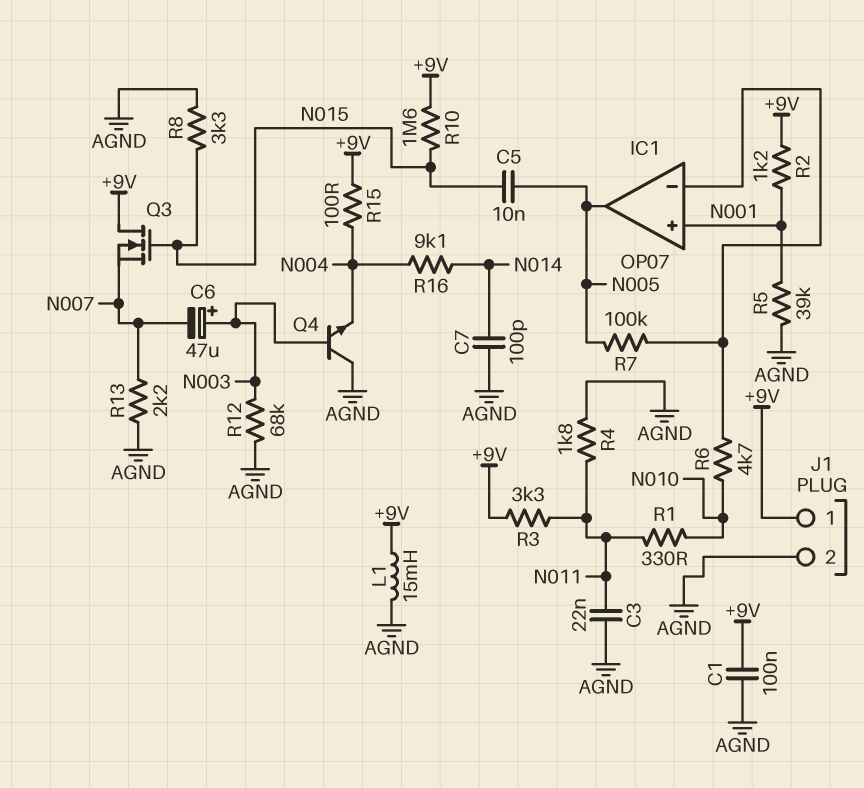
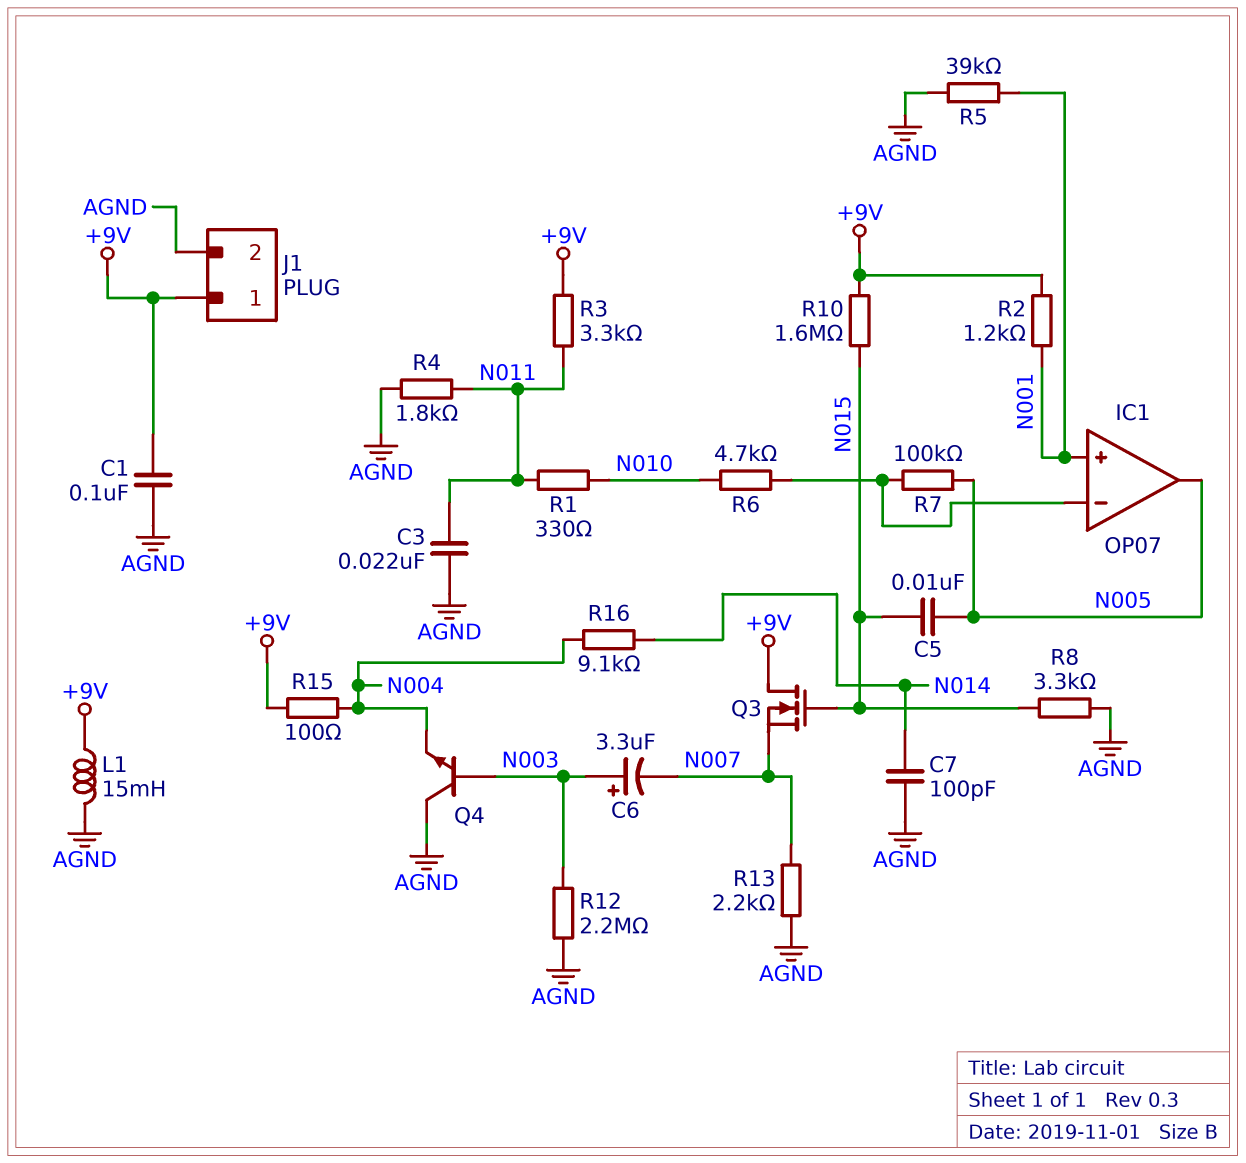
C6: 47uF (plus N003, minus N007) -> 3.3uF (plus N003, minus N007)
R12: 68k (AGND, N003) -> 2.2M (AGND, N003)

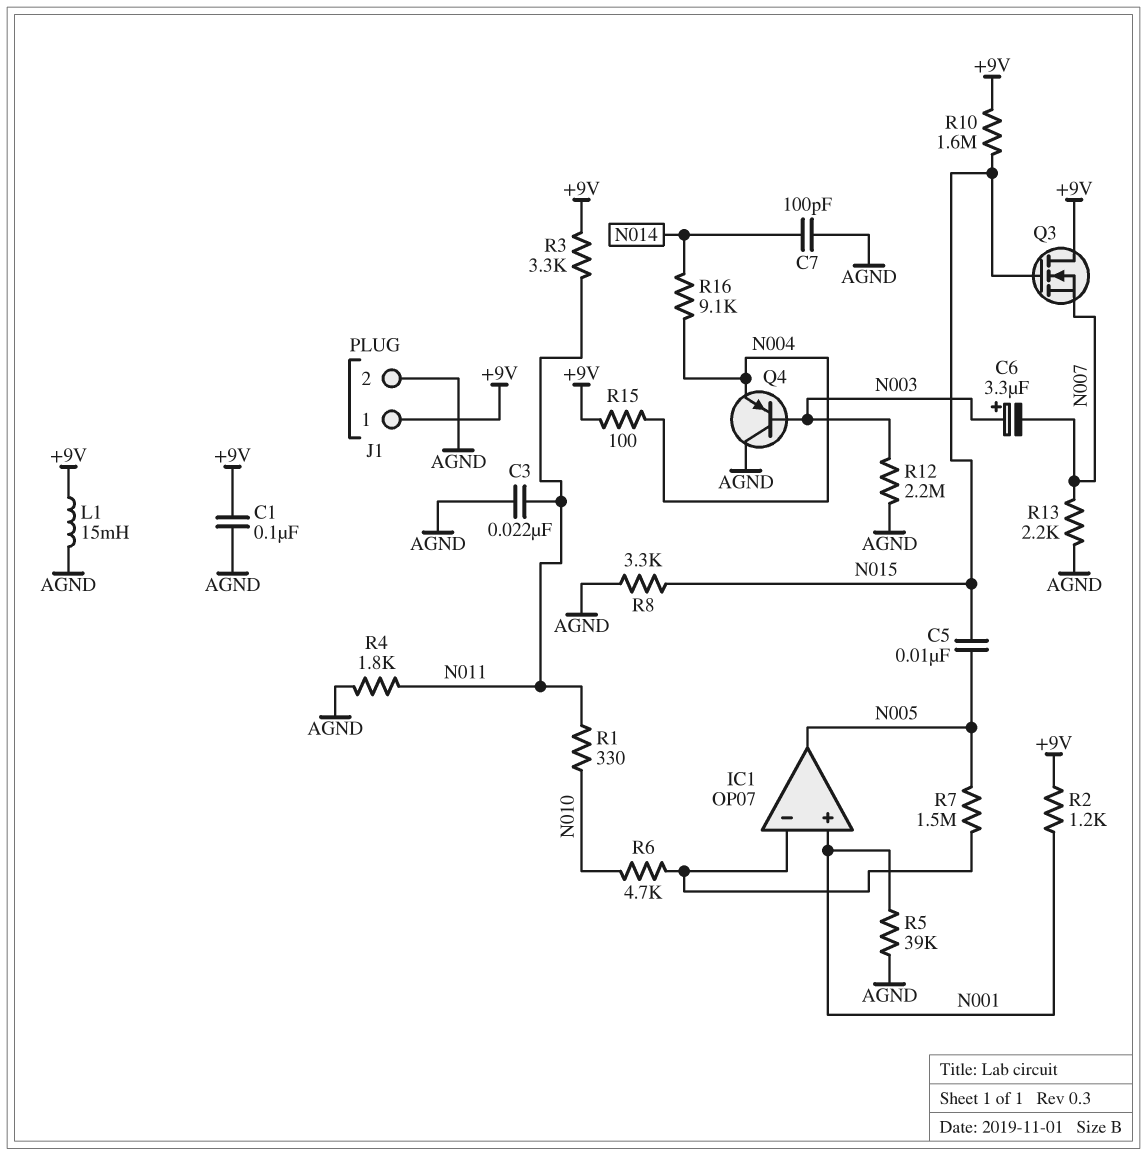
Q4: NPN (B N003, C AGND, E N004) -> PNP (B N003, C AGND, E N004)
R7: 100k (IC1/in-, N005) -> 1.5M (IC1/in-, N005)

